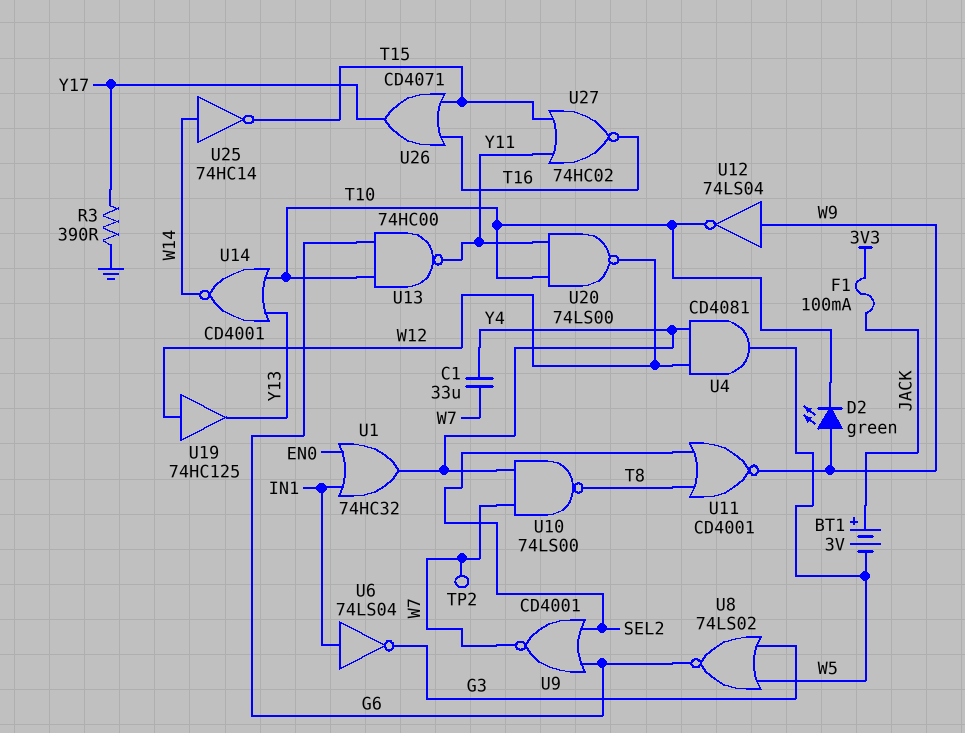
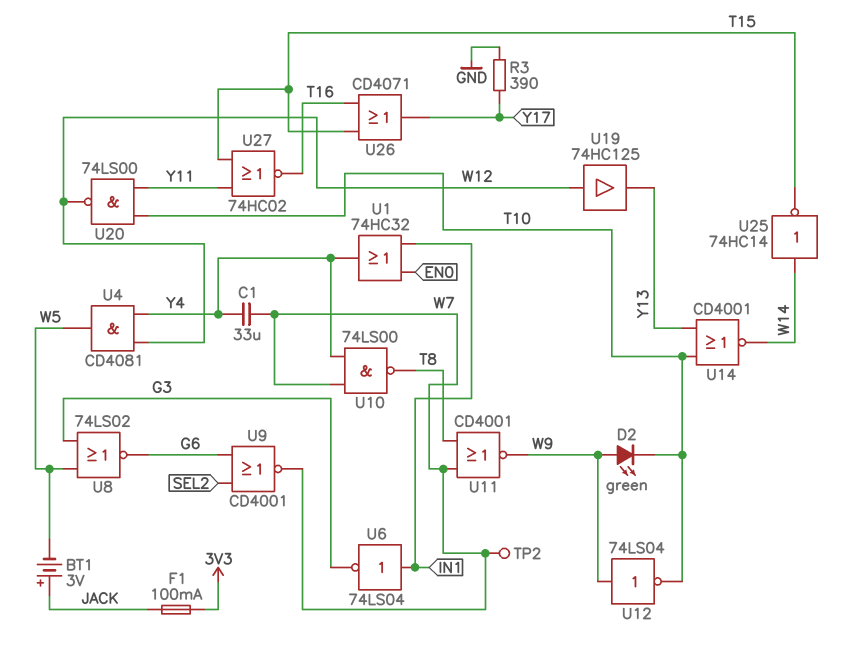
U11: NOR CD4001 (in SEL2, in T8, out W9) -> NOR CD4001 (in T8, in W7, out W9)
U13: NAND 74HC00 (in G6, in T10, out Y11) -> none

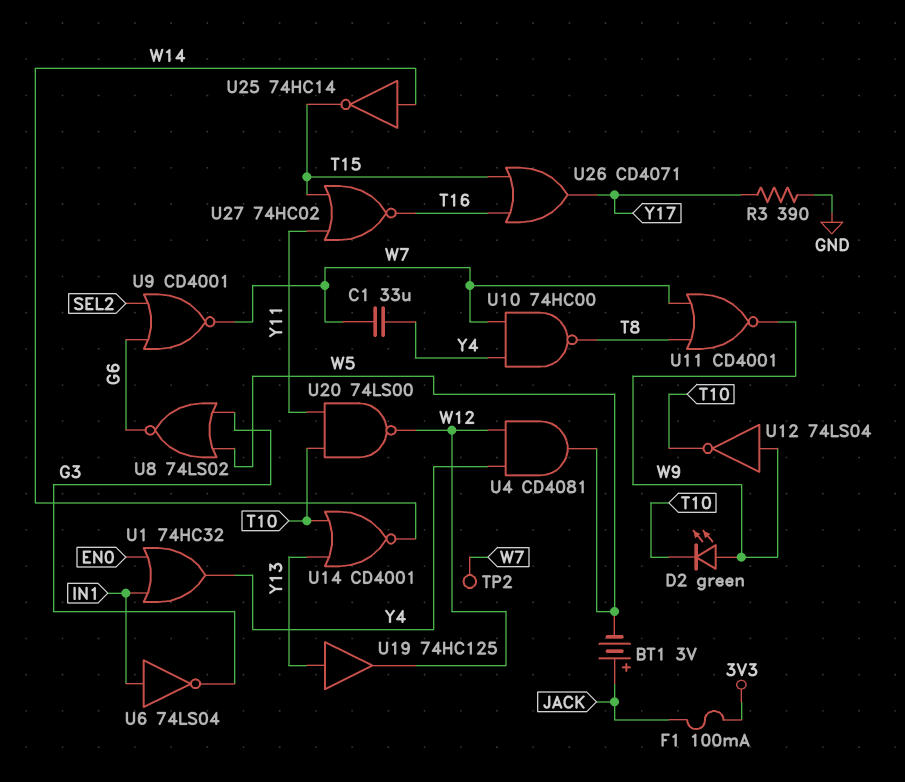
U10: NAND 74LS00 (in W7, in Y4, out T8) -> NAND 74HC00 (in W7, in Y4, out T8)
U19: buffer 74HC125 (in W12, out Y13) -> buffer 74HC125 (in Y13, out W12)

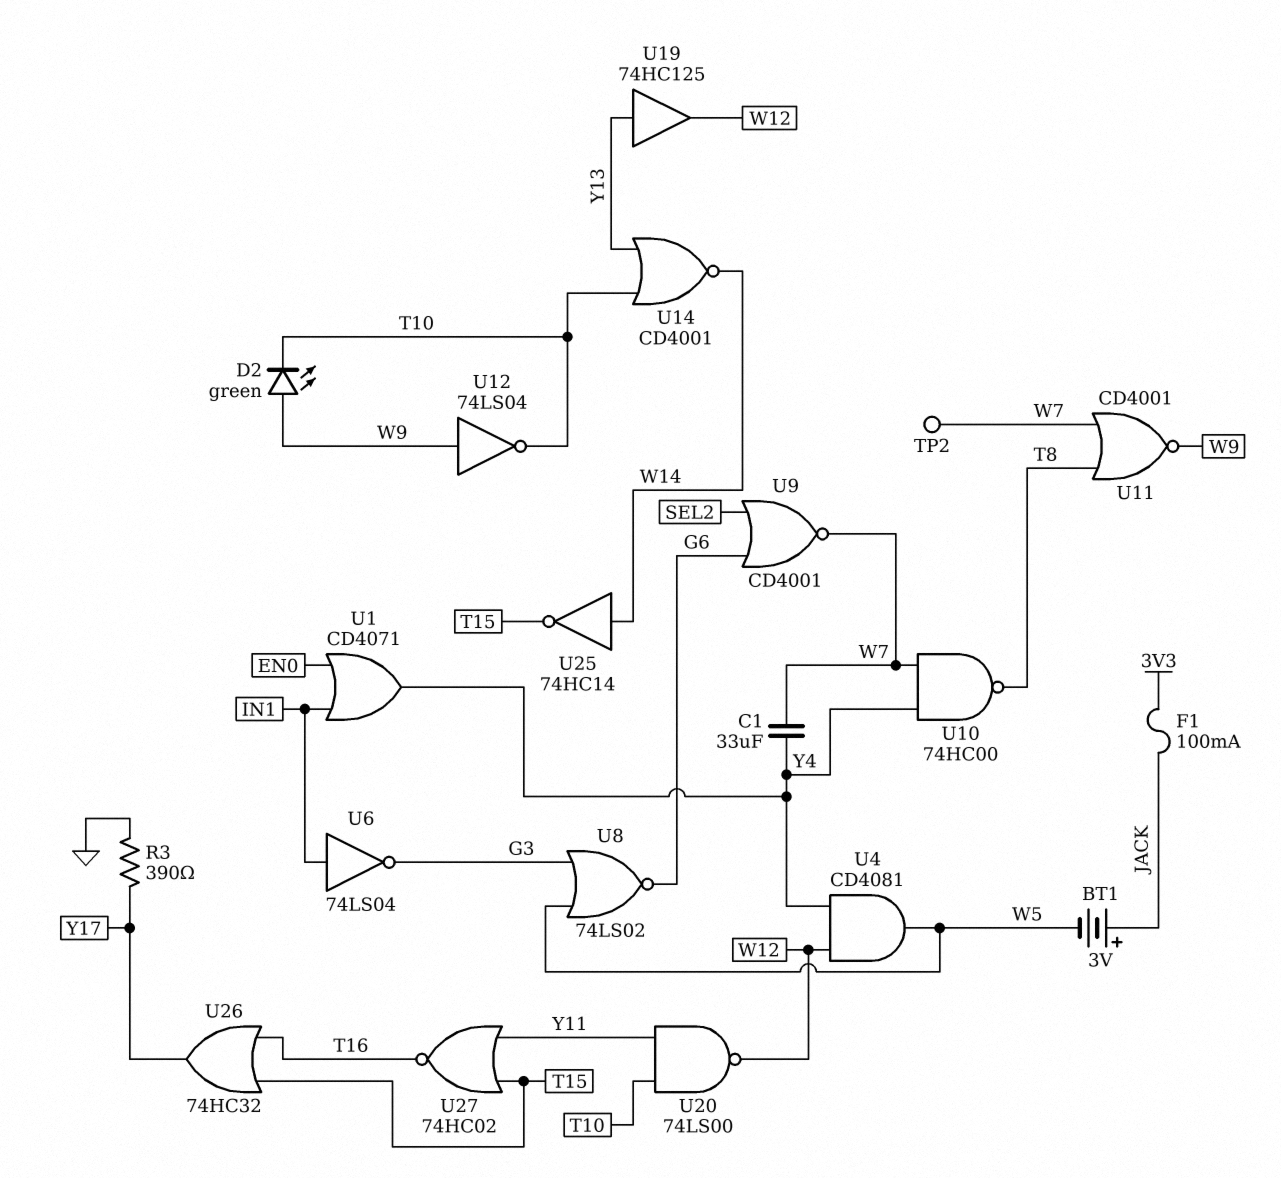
U1: OR 74HC32 (in EN0, in IN1, out Y4) -> OR CD4071 (in EN0, in IN1, out Y4)
U26: OR CD4071 (in T15, in T16, out Y17) -> OR 74HC32 (in T15, in T16, out Y17)

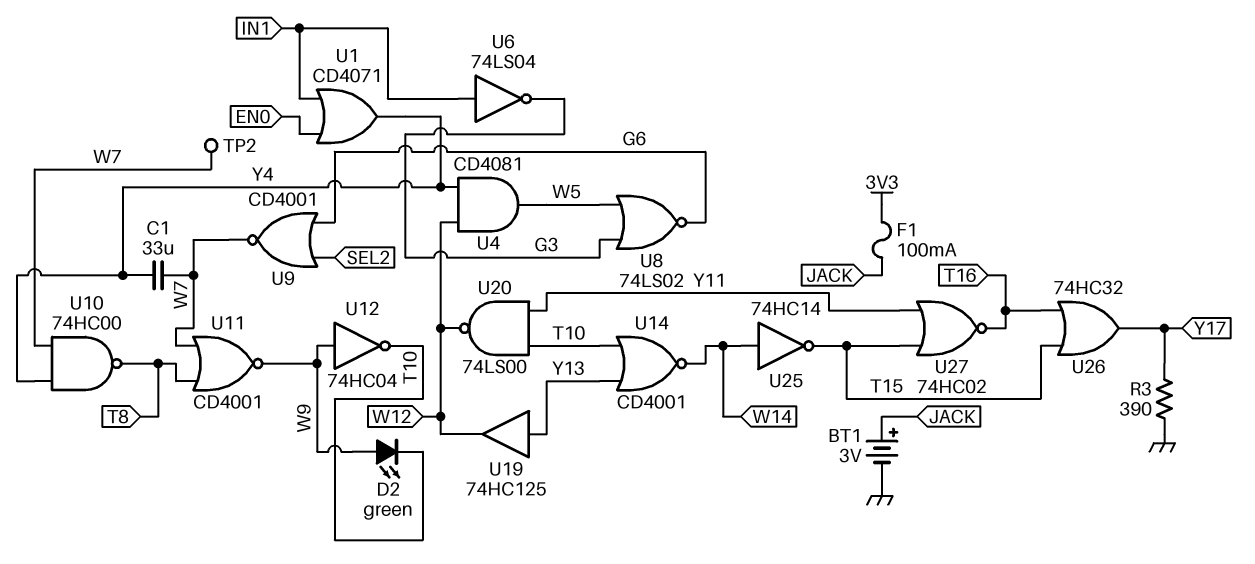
BT1: 3V (plus JACK, minus W5) -> 3V (plus JACK, minus GND)
U12: NOT 74LS04 (in W9, out T10) -> NOT 74HC04 (in W9, out T10)

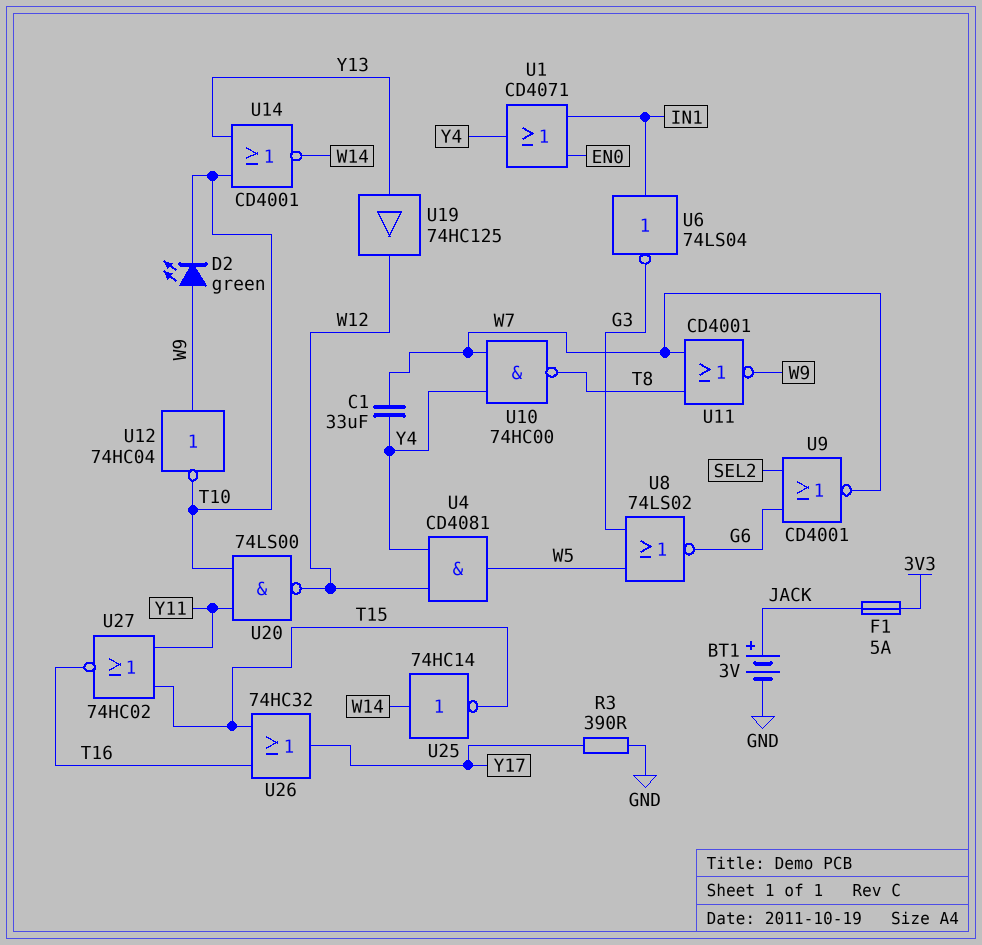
F1: 100mA (3V3, JACK) -> 5A (3V3, JACK)
TP2: test point (W7) -> none

